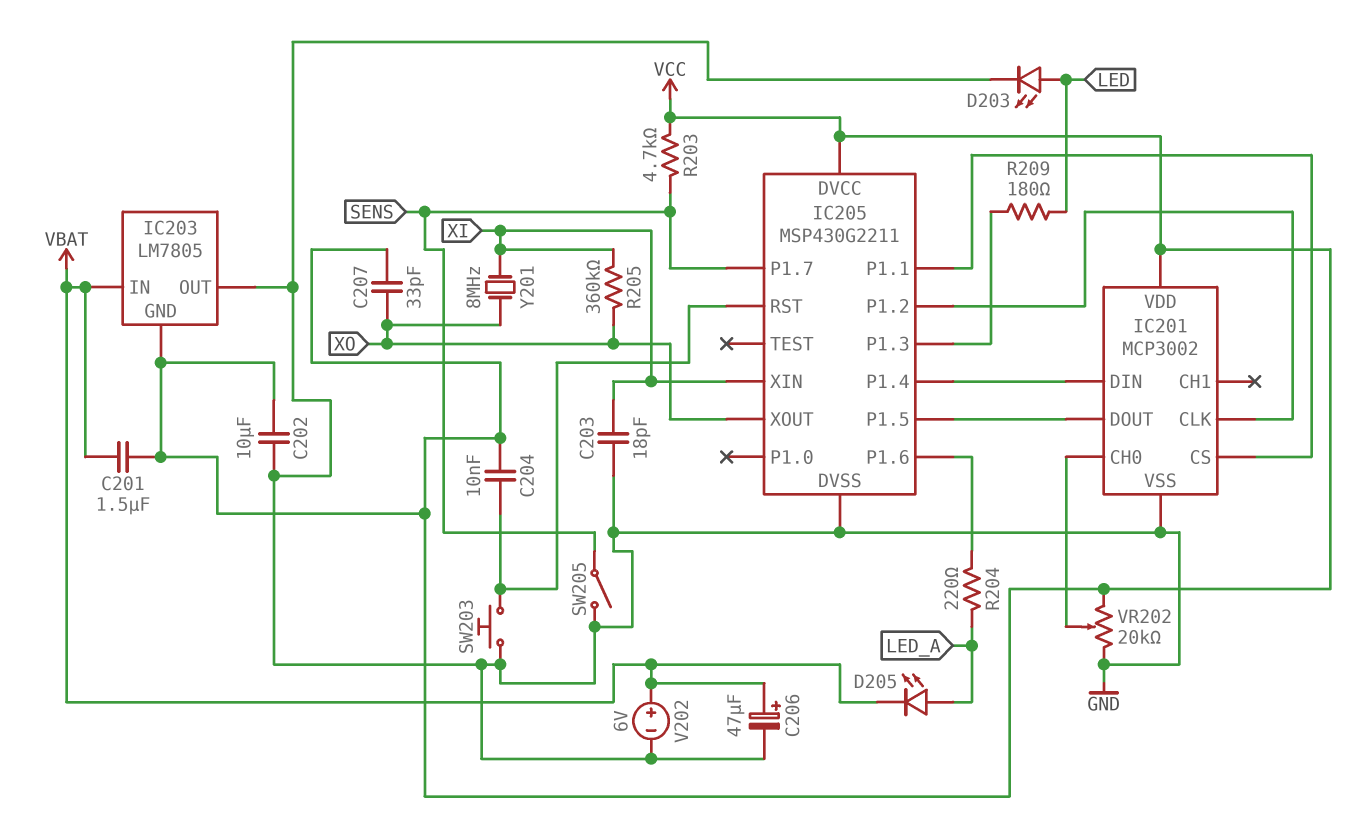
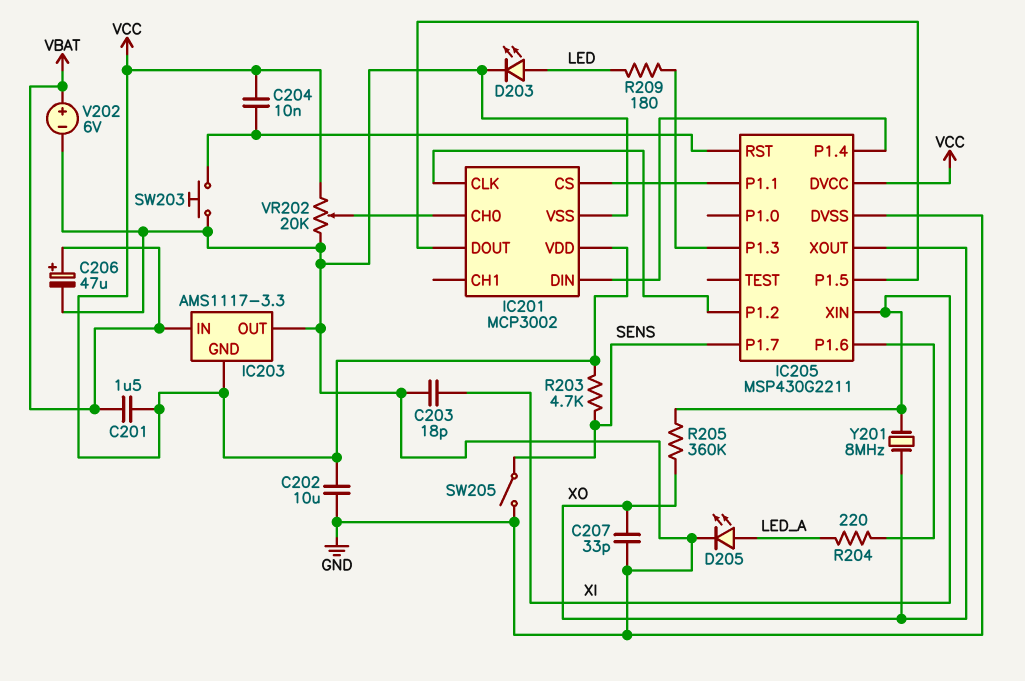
C207: 33pF (VCC, XO) -> 33pF (GND, XO)
D205: LED (A LED_A, K VBAT) -> LED (A LED_A, K GND)
IC203: LM7805 -> AMS1117-3.3

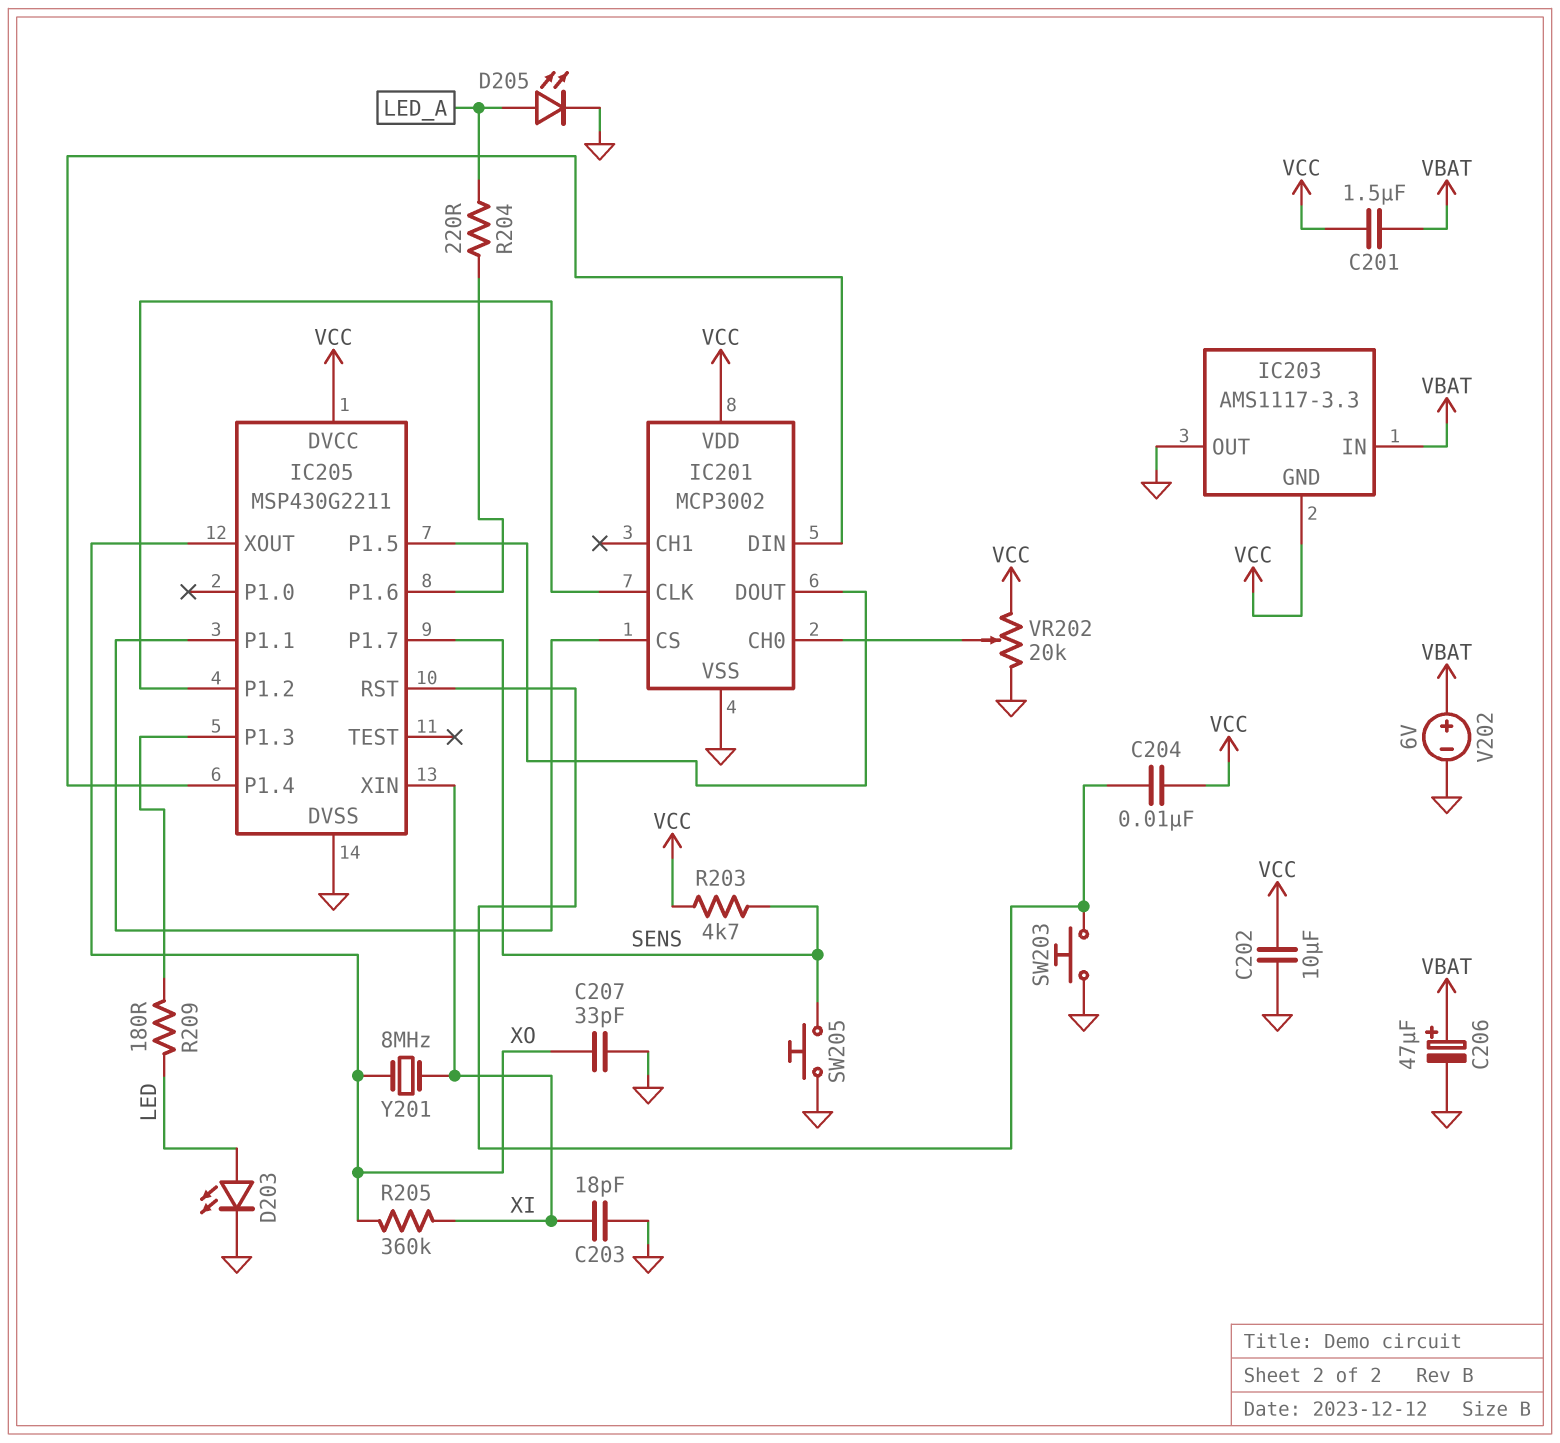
SW205: switch (GND, SENS) -> button (GND, SENS)

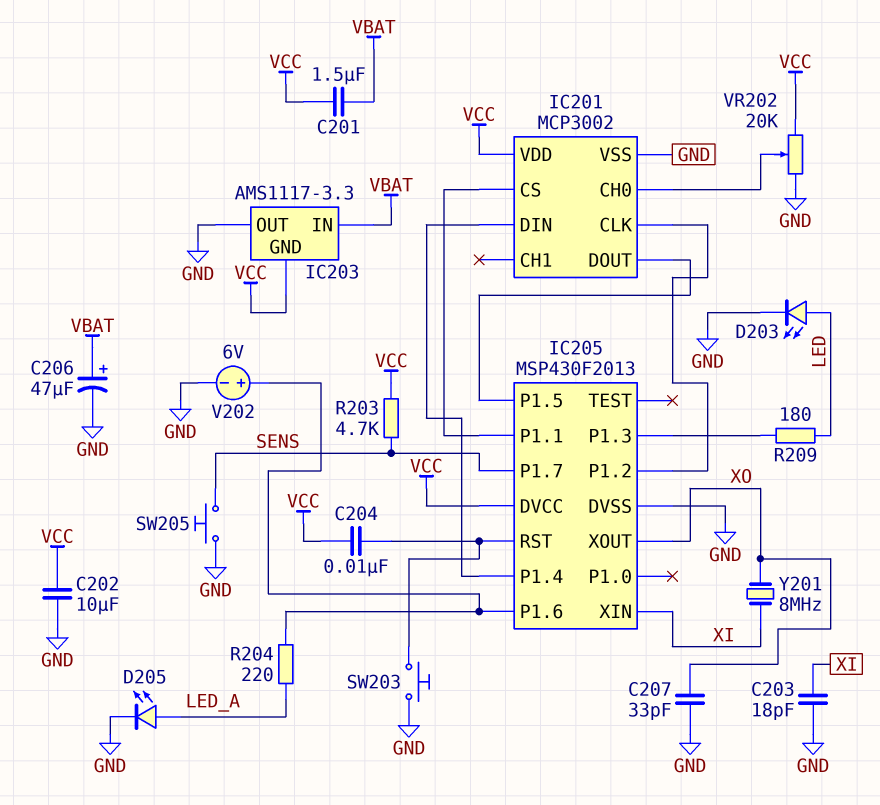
IC205: MSP430G2211 -> MSP430F2013
R205: 360k (XI, XO) -> none
V202: 6V (plus VBAT, minus GND) -> 6V (plus IC205/P1.6, minus GND)

